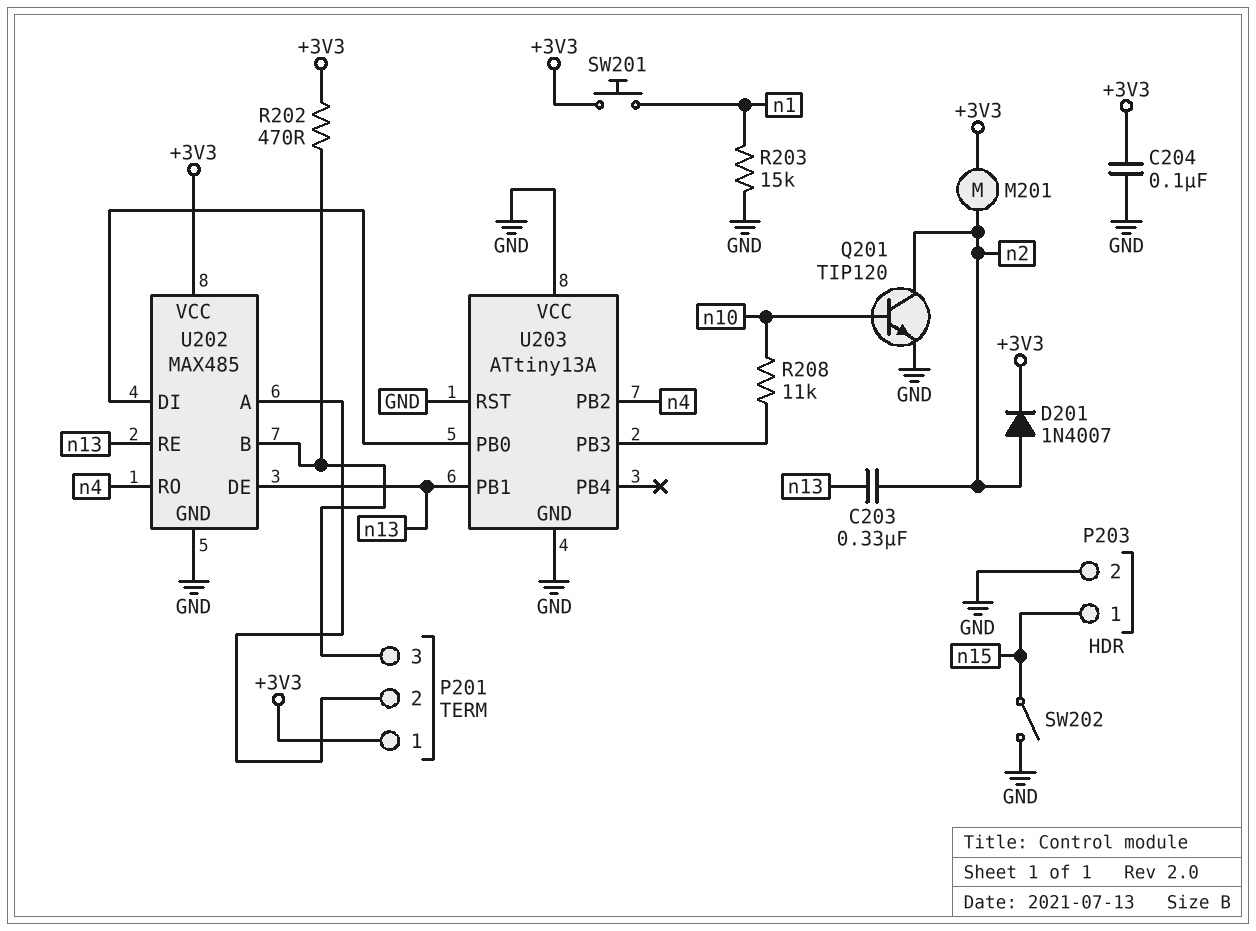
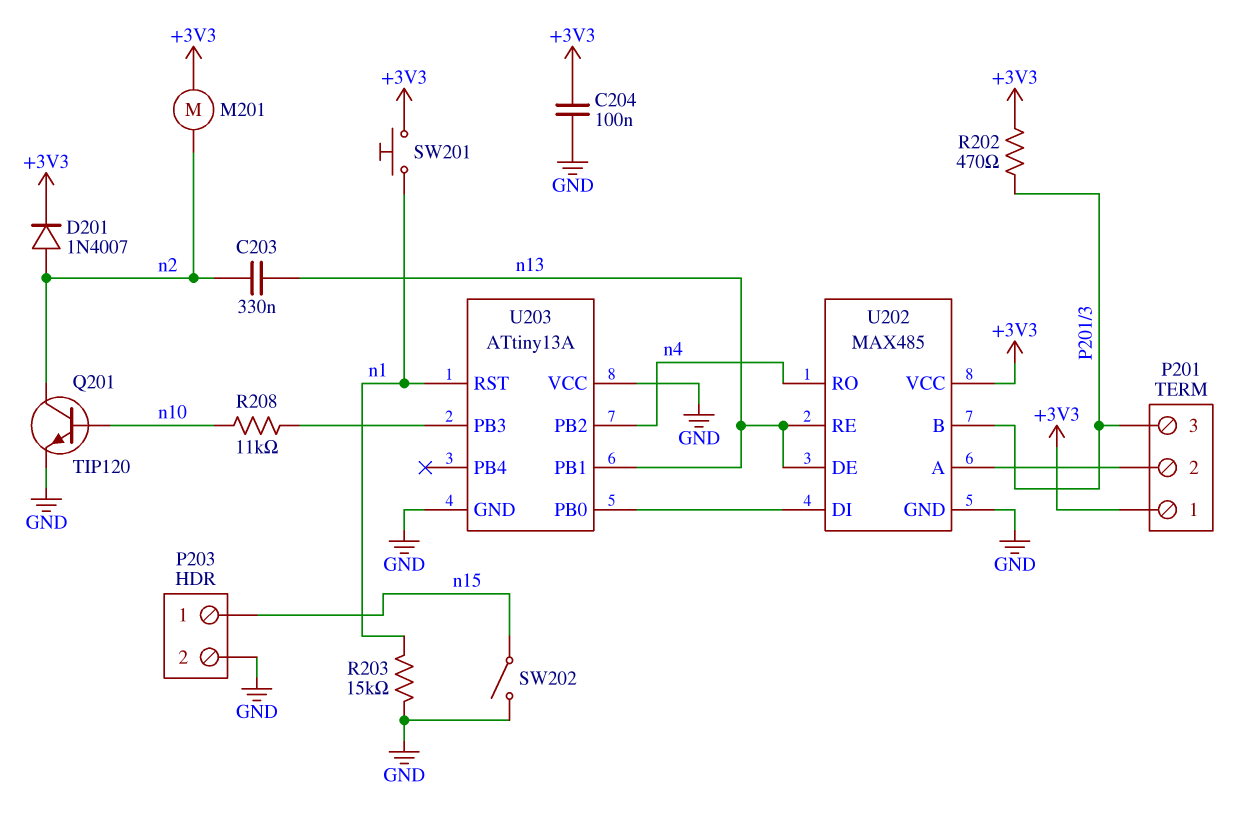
U203 pin RST: GND -> n1

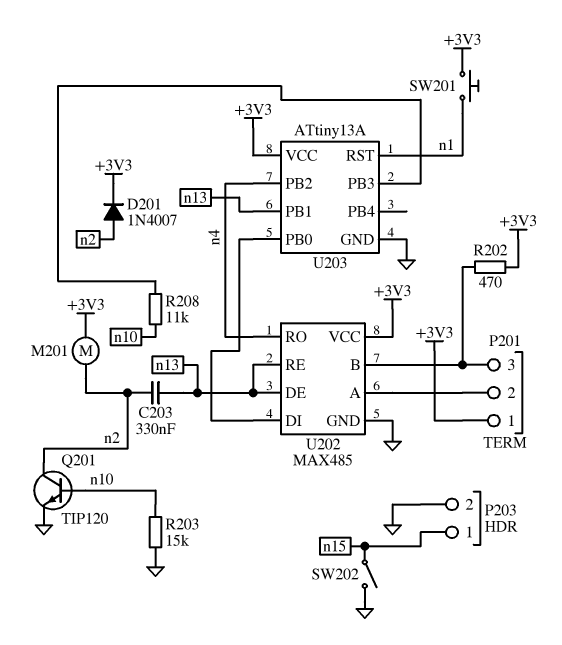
C204: 100nF (+3V3, GND) -> none
R203: 15k (GND, n1) -> 15k (GND, n10)
U203 pin VCC: GND -> +3V3

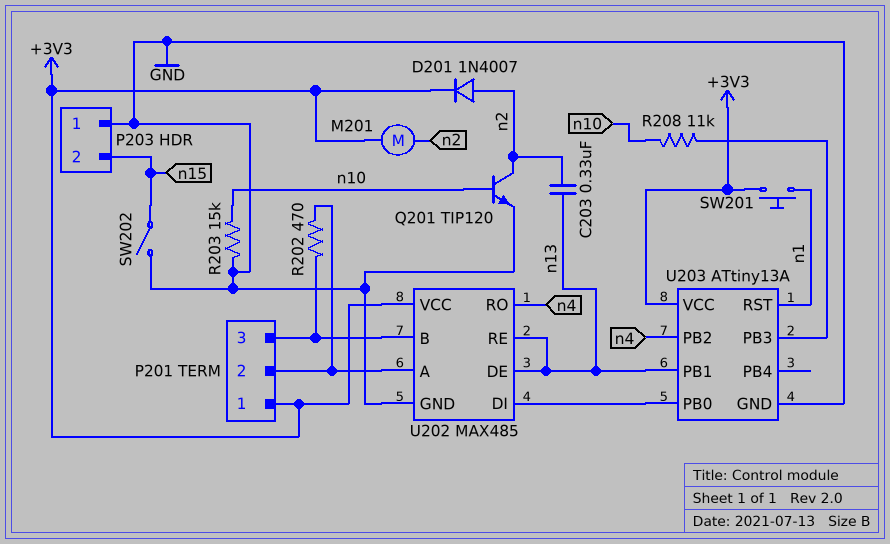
P203 pin 1: n15 -> GND
P203 pin 2: GND -> n15
R202: 470 (+3V3, P201/3) -> 470 (P201/2, P201/3)

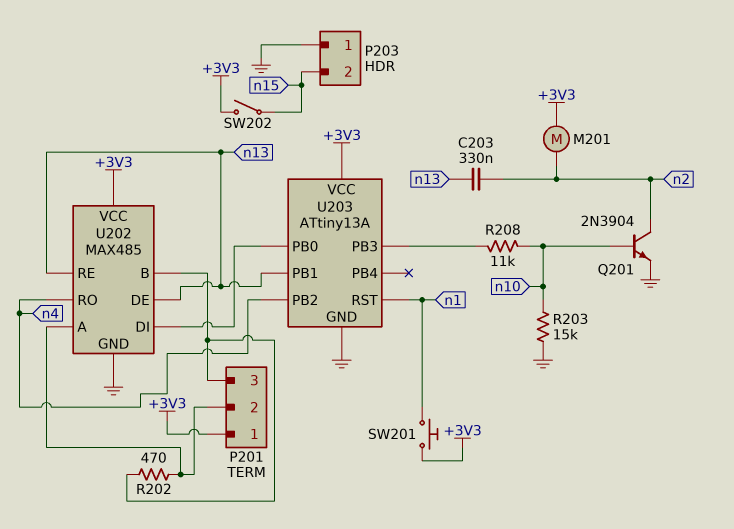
D201: diode 1N4007 (A n2, K +3V3) -> none
Q201: NPN TIP120 (B n10, C n2, E GND) -> NPN 2N3904 (B n10, C n2, E GND)
SW202: switch (GND, n15) -> switch (+3V3, n15)

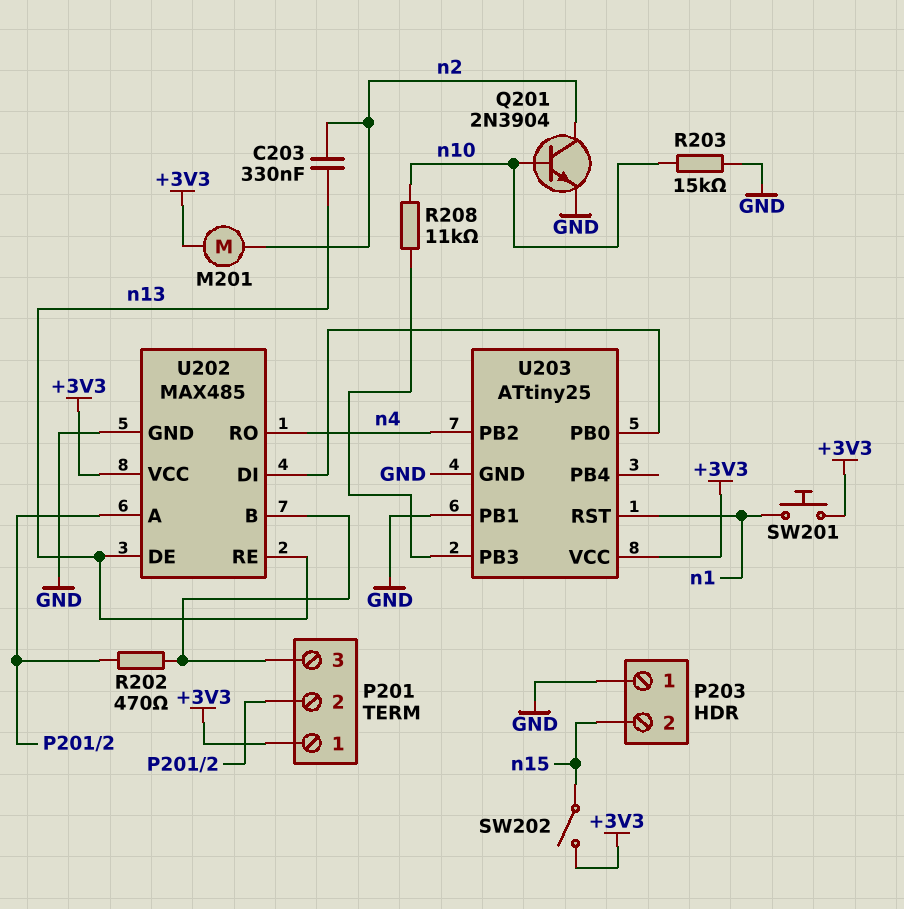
U203: ATtiny13A -> ATtiny25
U203 pin PB1: n13 -> GND

